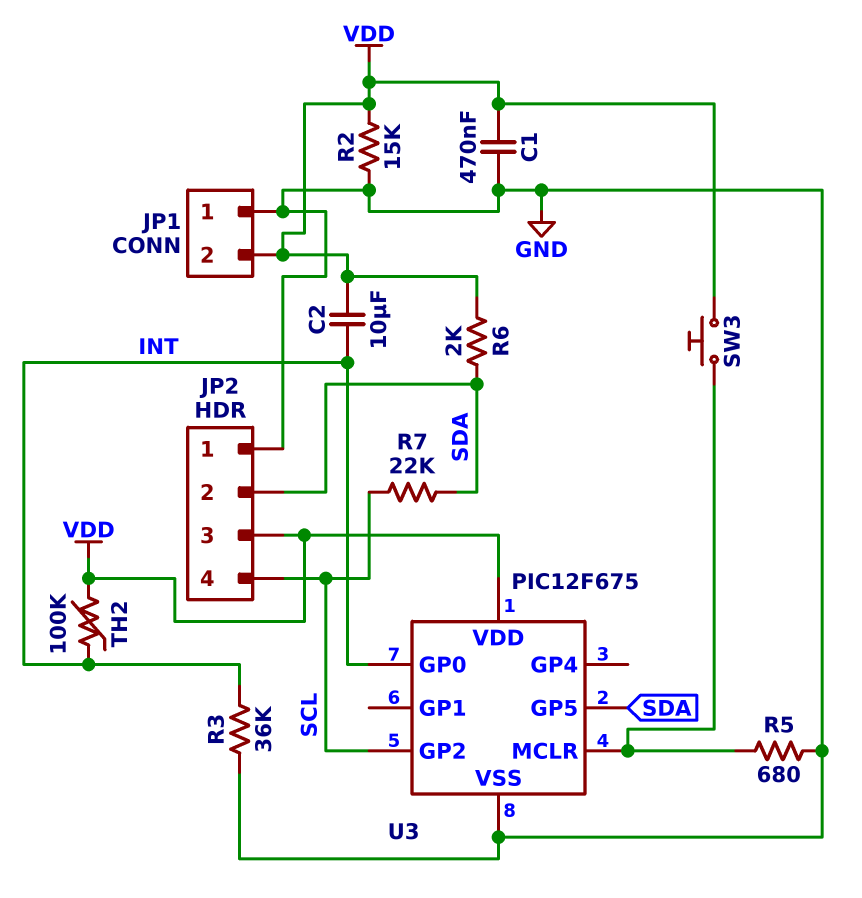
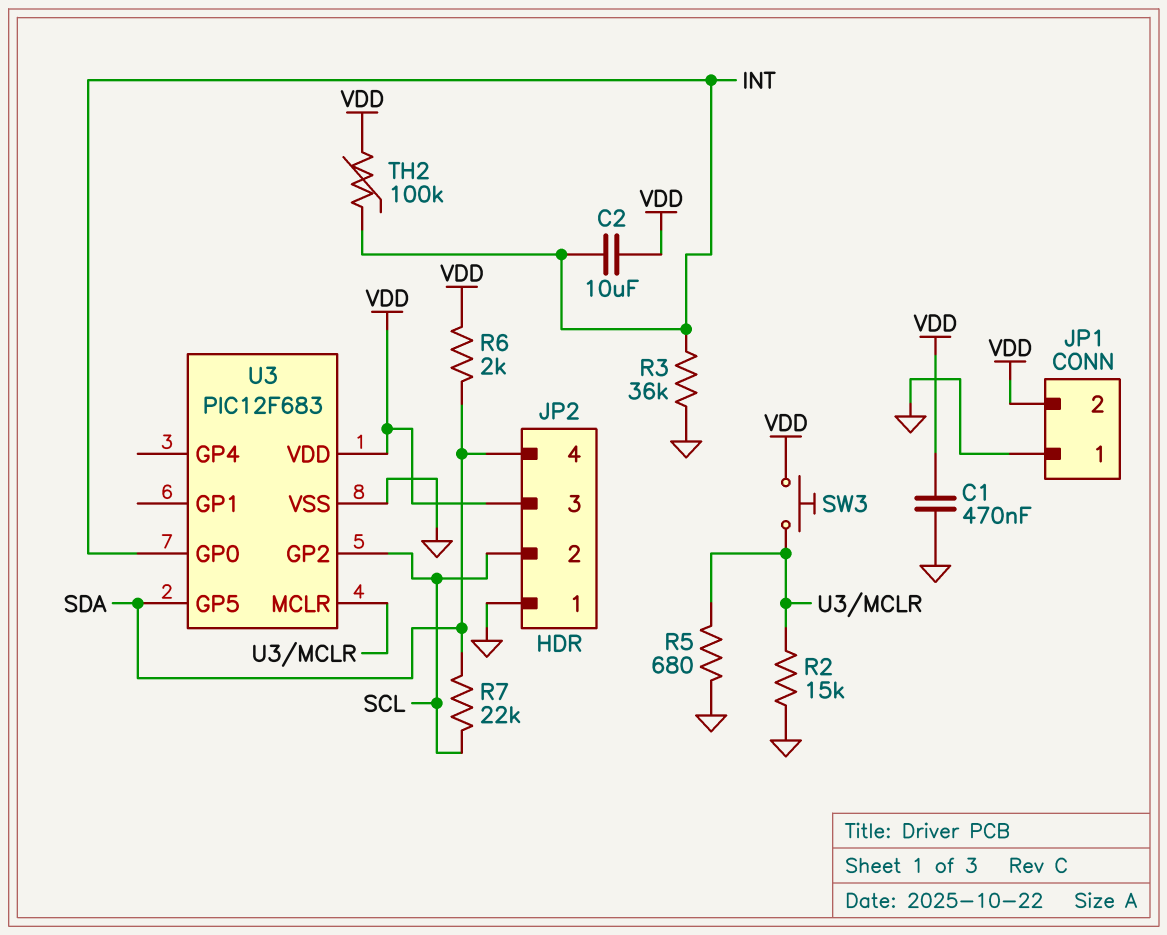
JP2 pin 2: SDA -> SCL
JP2 pin 4: SCL -> SDA
R2: 15k (GND, VDD) -> 15k (GND, U3/MCLR)
U3: PIC12F675 -> PIC12F683

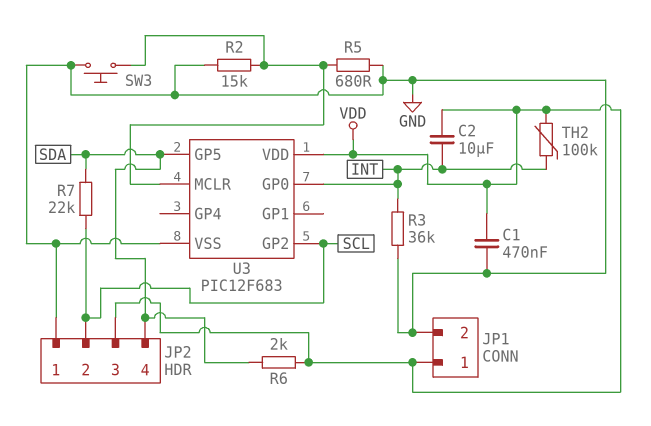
JP1 pin 1: GND -> VDD
JP1 pin 2: VDD -> GND
SW3: button (U3/MCLR, VDD) -> button (GND, U3/MCLR)

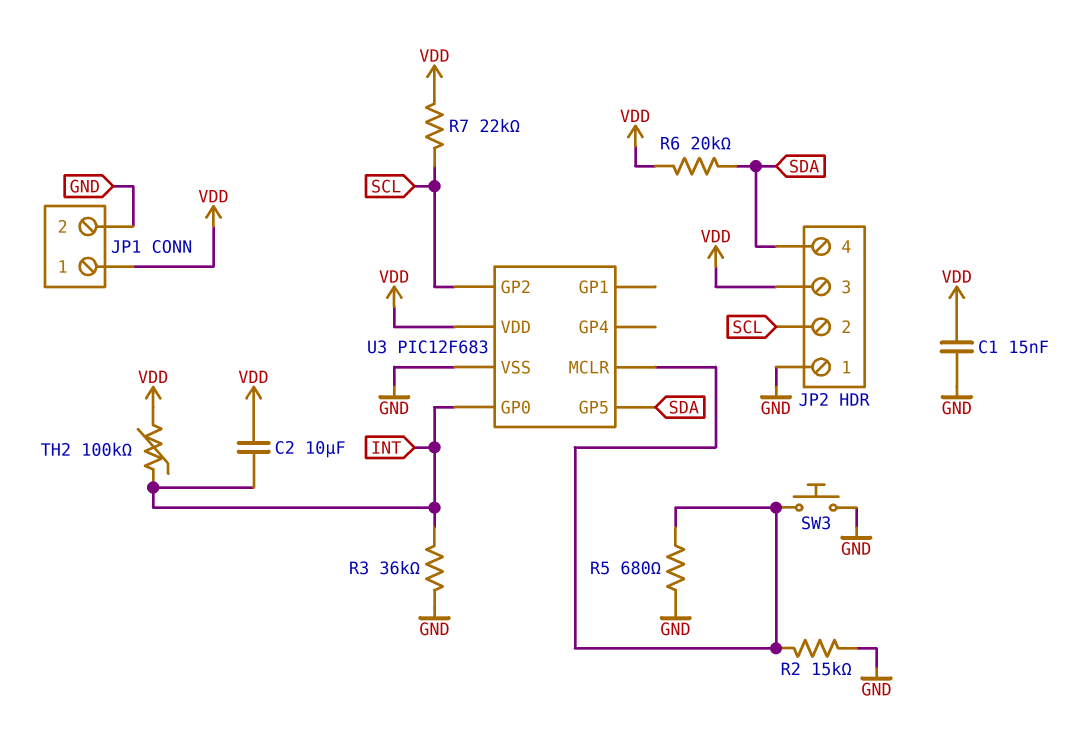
C1: 470nF (GND, VDD) -> 15nF (GND, VDD)
R6: 2k (SDA, VDD) -> 20k (SDA, VDD)
R7: 22k (SCL, SDA) -> 22k (SCL, VDD)

